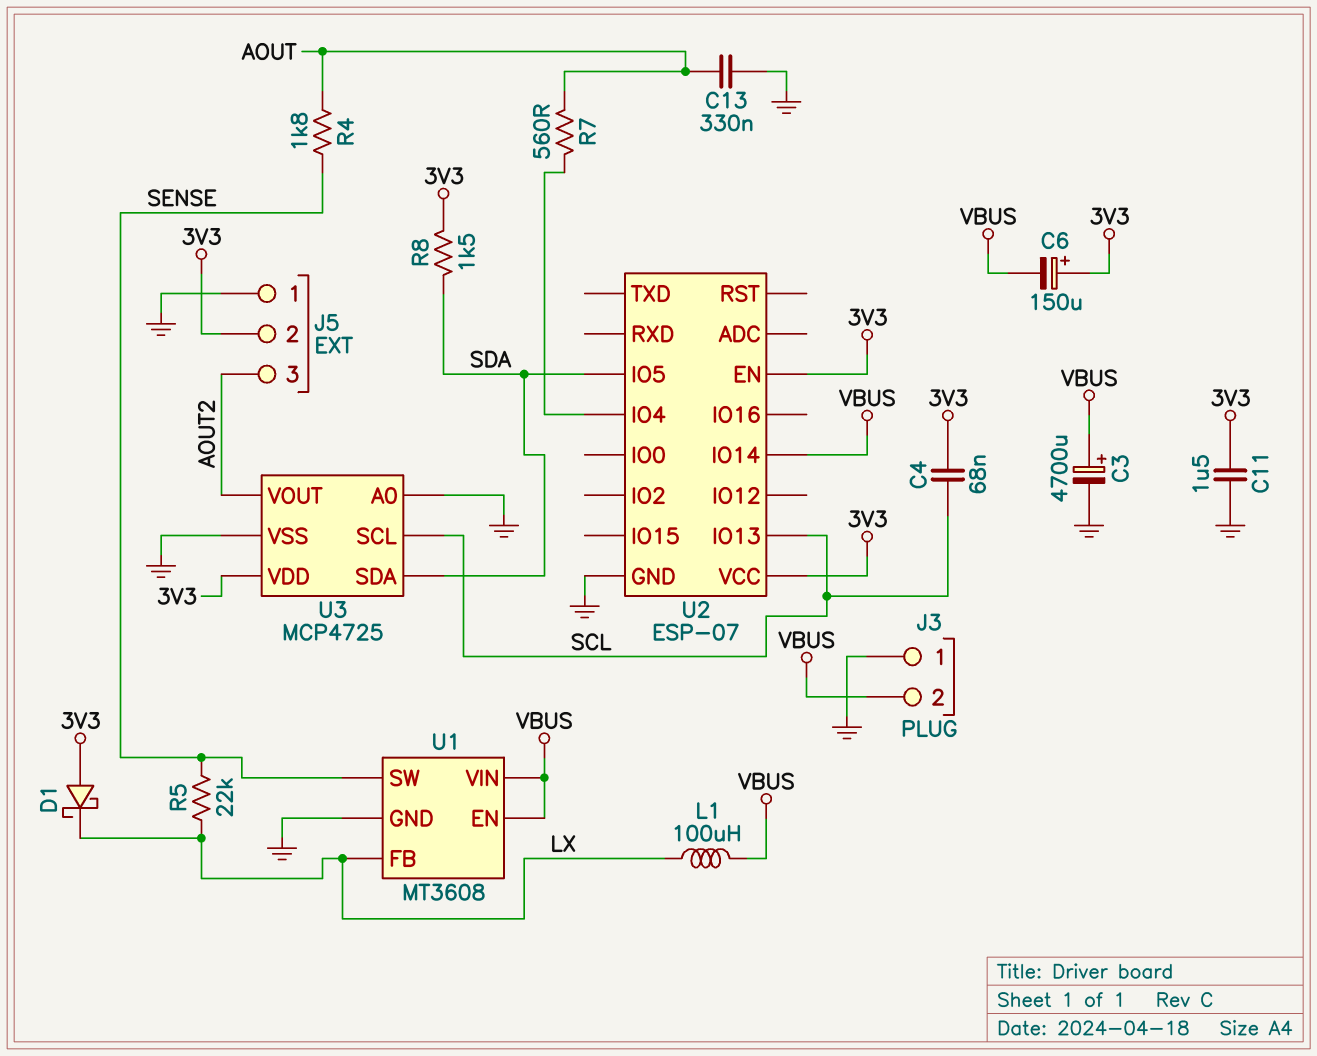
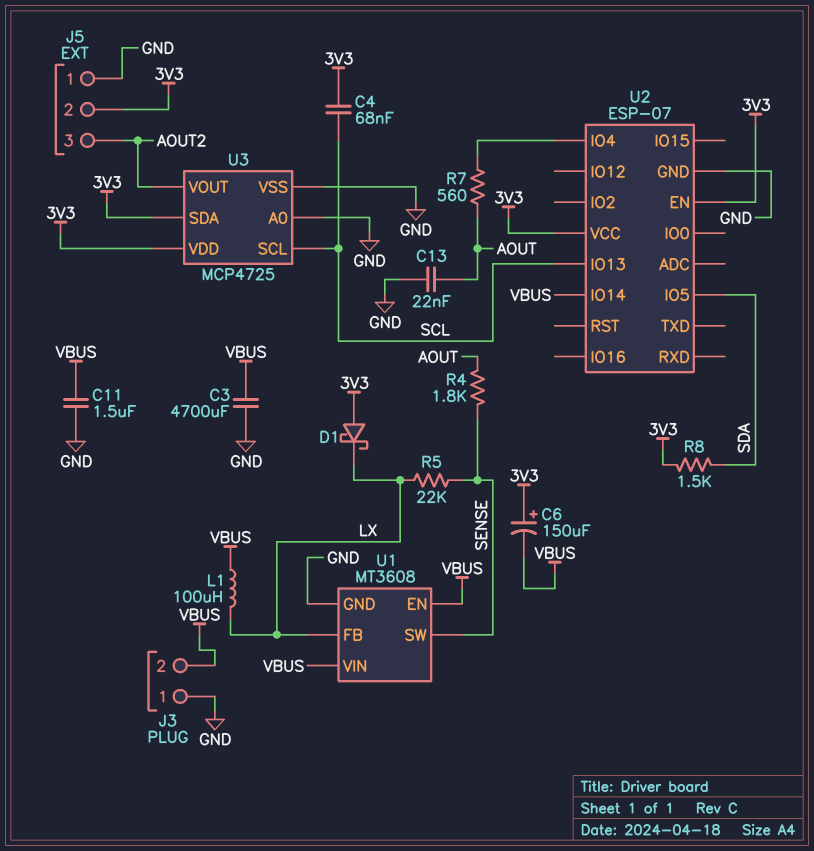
C3: 4700uF (plus VBUS, minus GND) -> 4700uF (GND, VBUS)
C11: 1.5uF (3V3, GND) -> 1.5uF (GND, VBUS)
C13: 330nF (AOUT, GND) -> 22nF (AOUT, GND)
U3 pin SDA: SDA -> 3V3

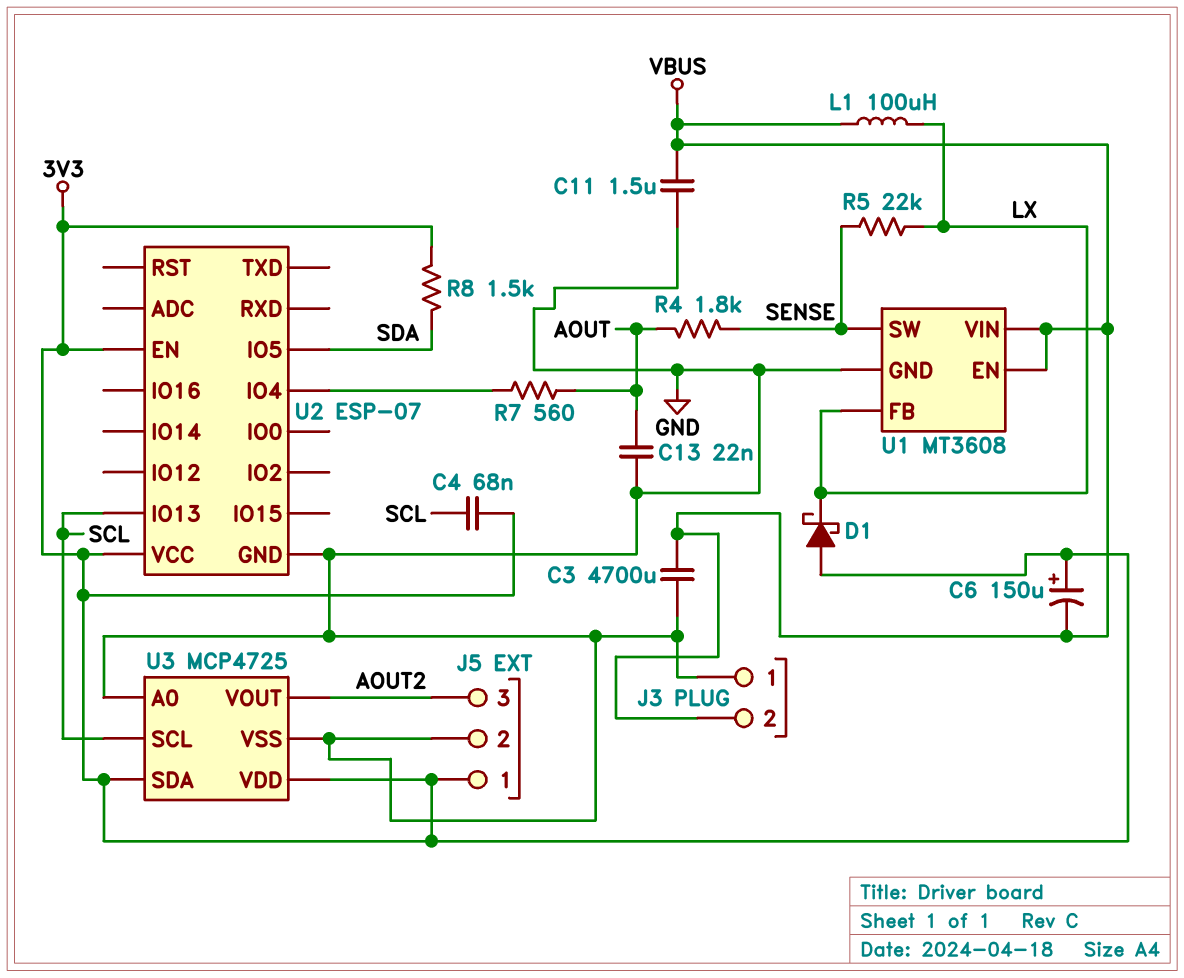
J5 pin 1: GND -> 3V3
J5 pin 2: 3V3 -> GND
U2 pin IO14: VBUS -> none

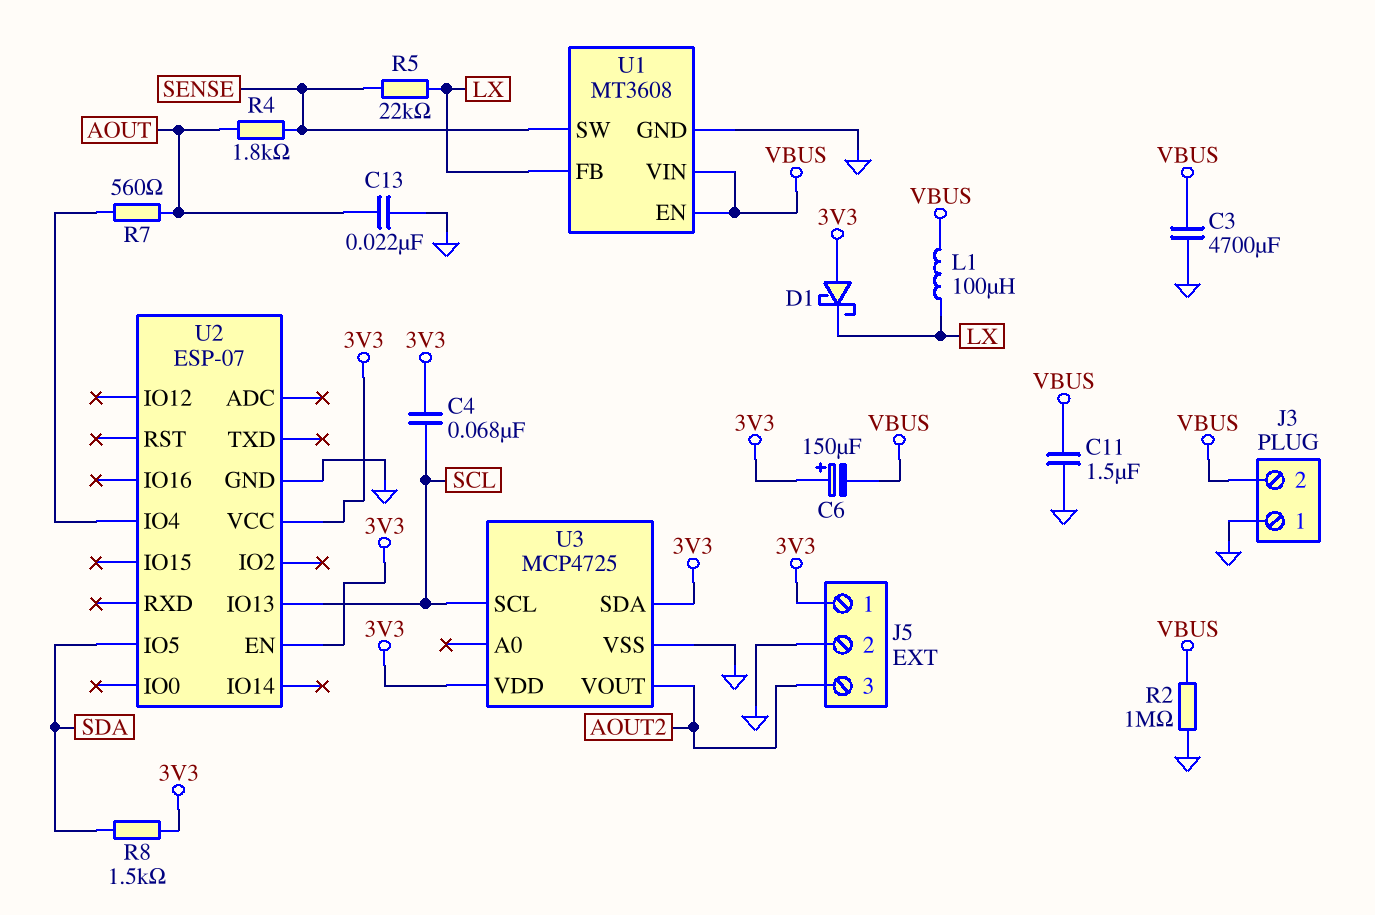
R2: none -> 1M (GND, VBUS)
U3 pin A0: GND -> none

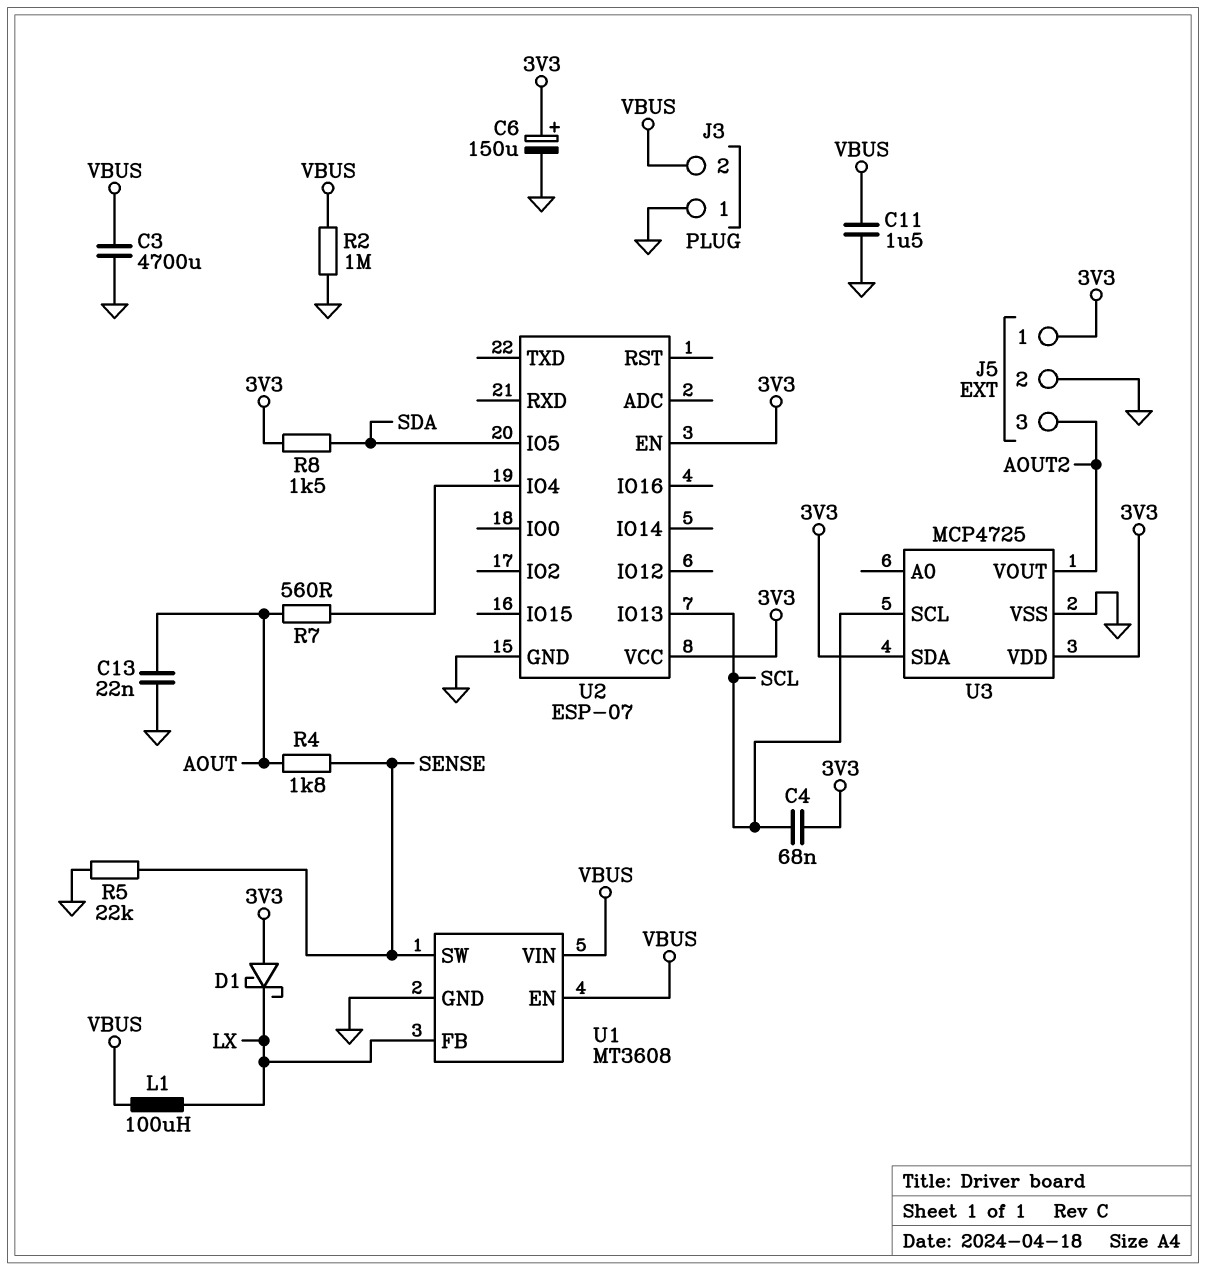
C6: 150uF (plus 3V3, minus VBUS) -> 150uF (plus 3V3, minus GND)
R5: 22k (LX, SENSE) -> 22k (GND, SENSE)

